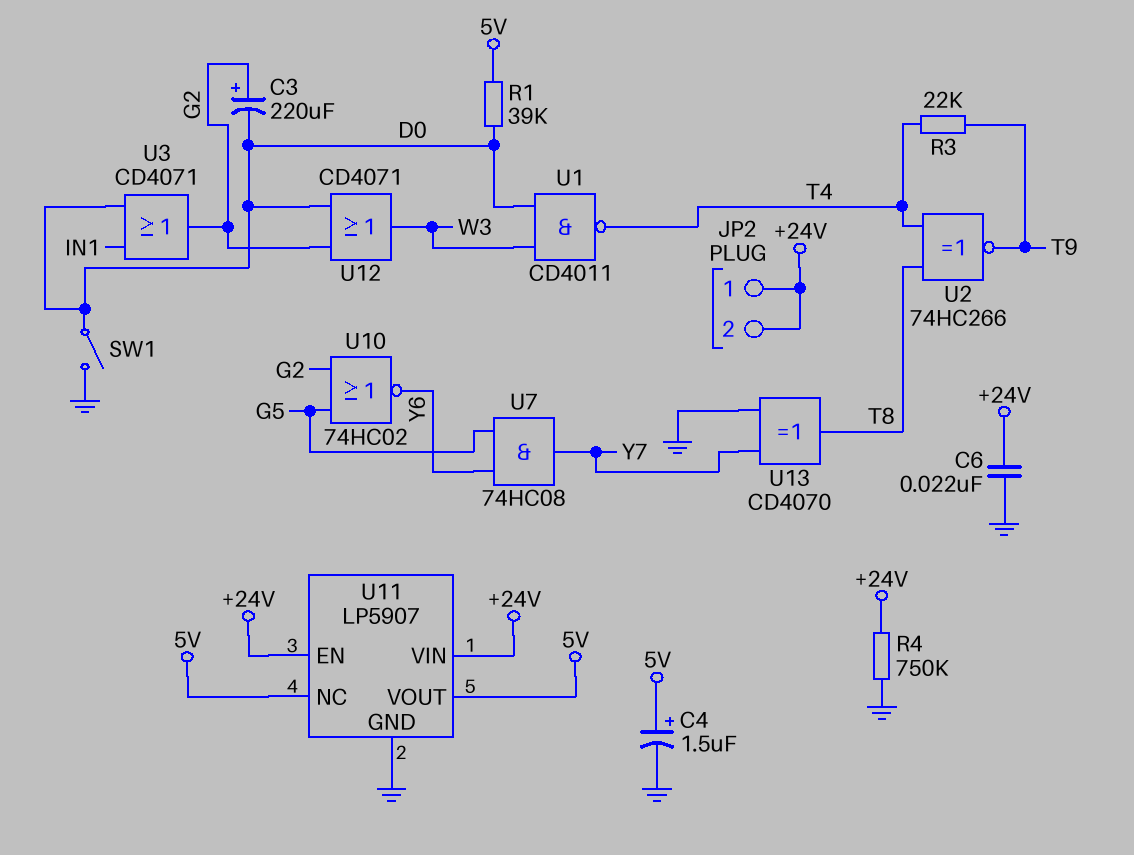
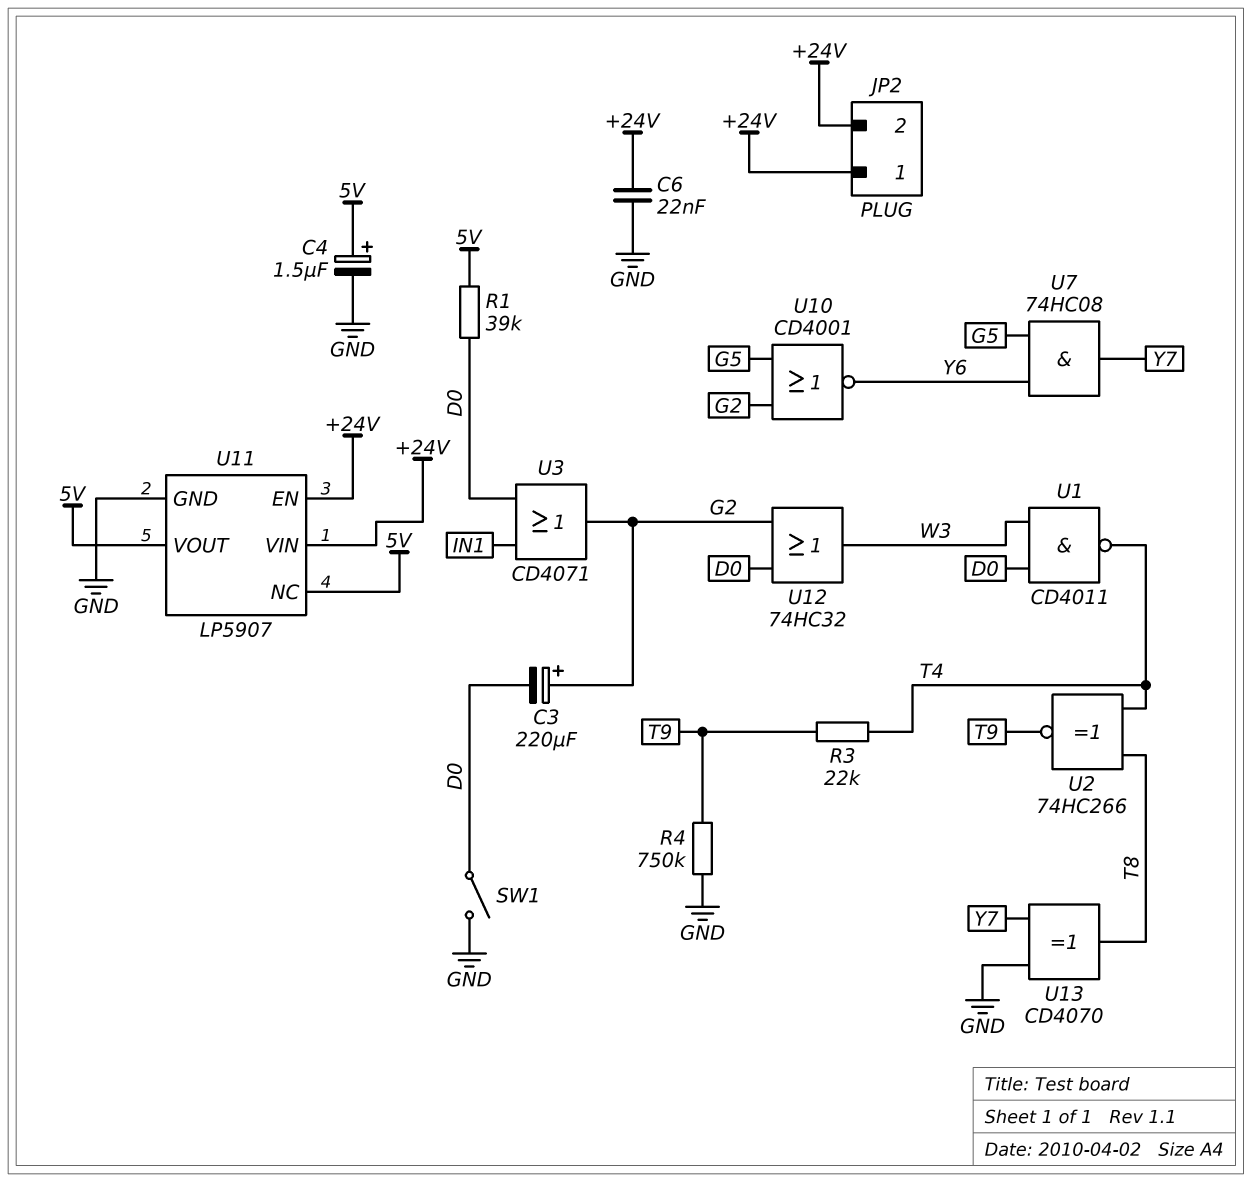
R4: 750k (+24V, GND) -> 750k (GND, T9)
U10: NOR 74HC02 (in G2, in G5, out Y6) -> NOR CD4001 (in G2, in G5, out Y6)
U12: OR CD4071 (in D0, in G2, out W3) -> OR 74HC32 (in D0, in G2, out W3)

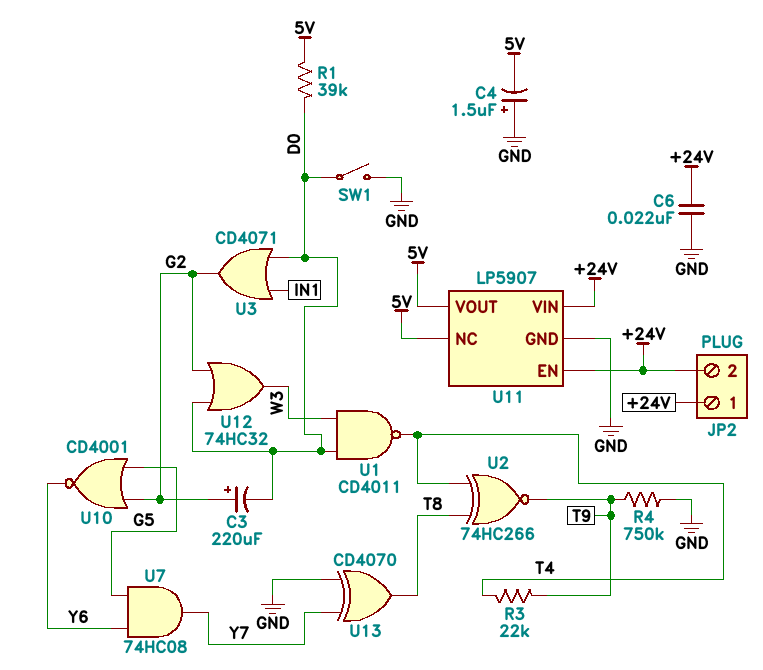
C4: 1.5uF (plus 5V, minus GND) -> 1.5uF (plus GND, minus 5V)

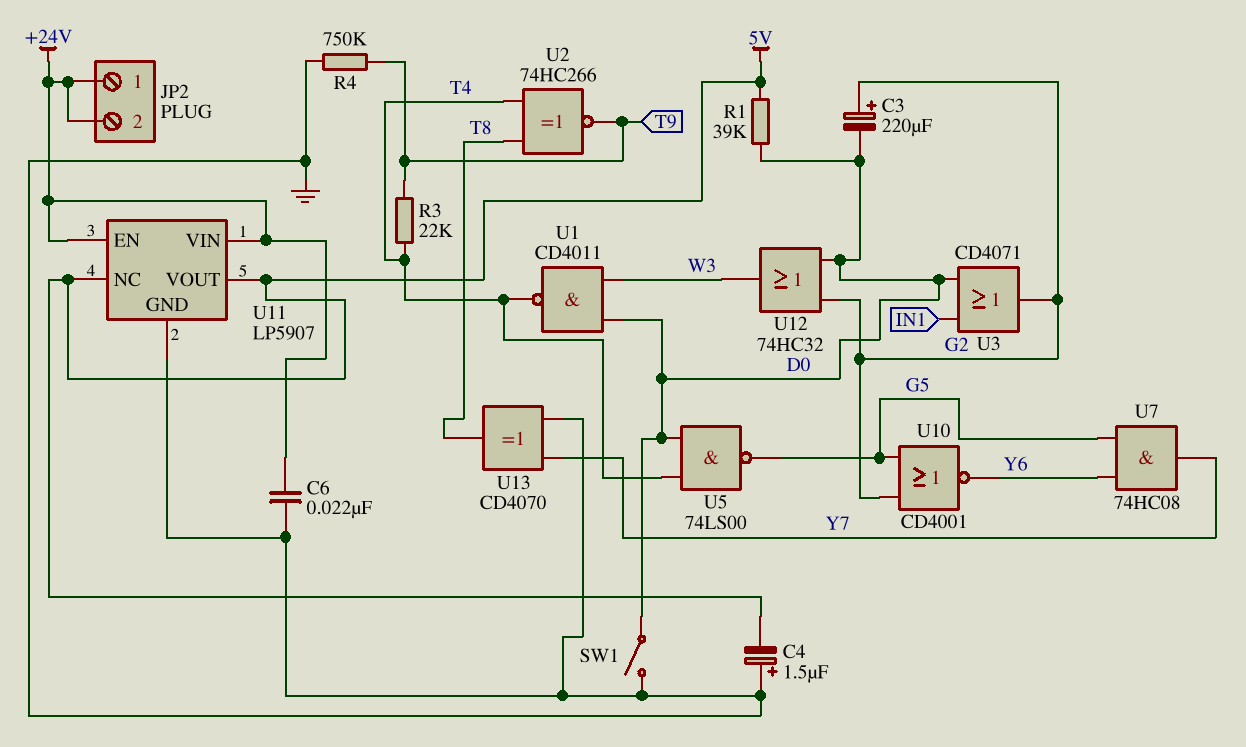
U5: none -> NAND 74LS00 (in D0, in T4, out G5)

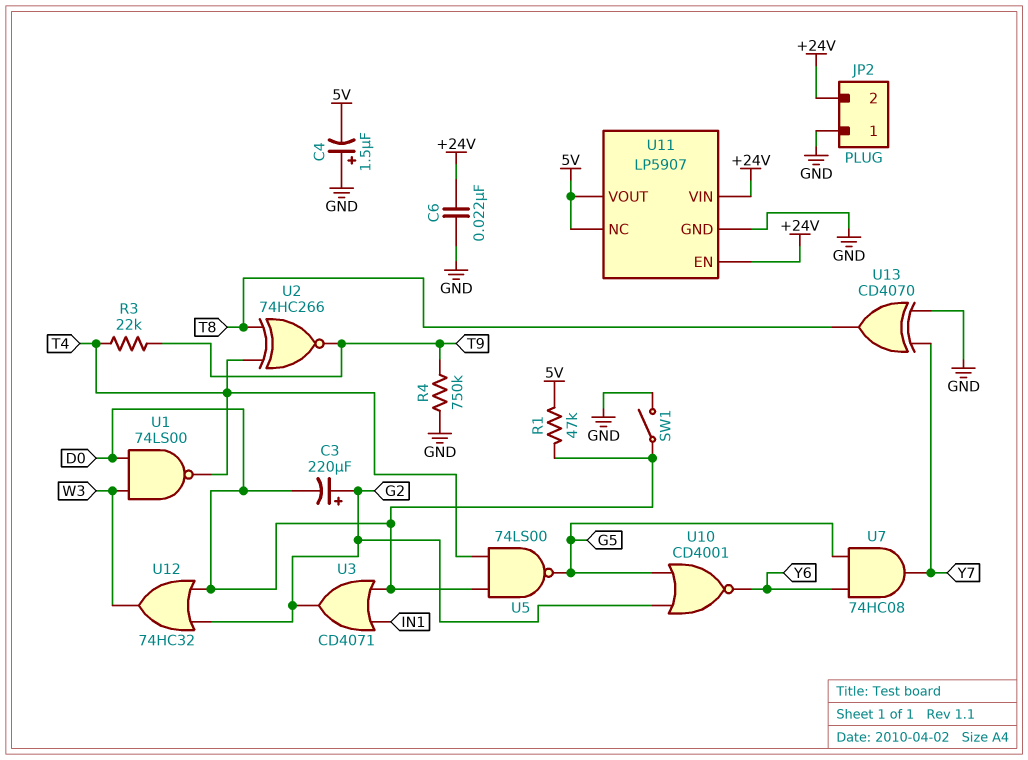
JP2 pin 1: +24V -> GND
R1: 39k (5V, D0) -> 47k (5V, D0)
U1: NAND CD4011 (in D0, in W3, out T4) -> NAND 74LS00 (in D0, in W3, out T4)

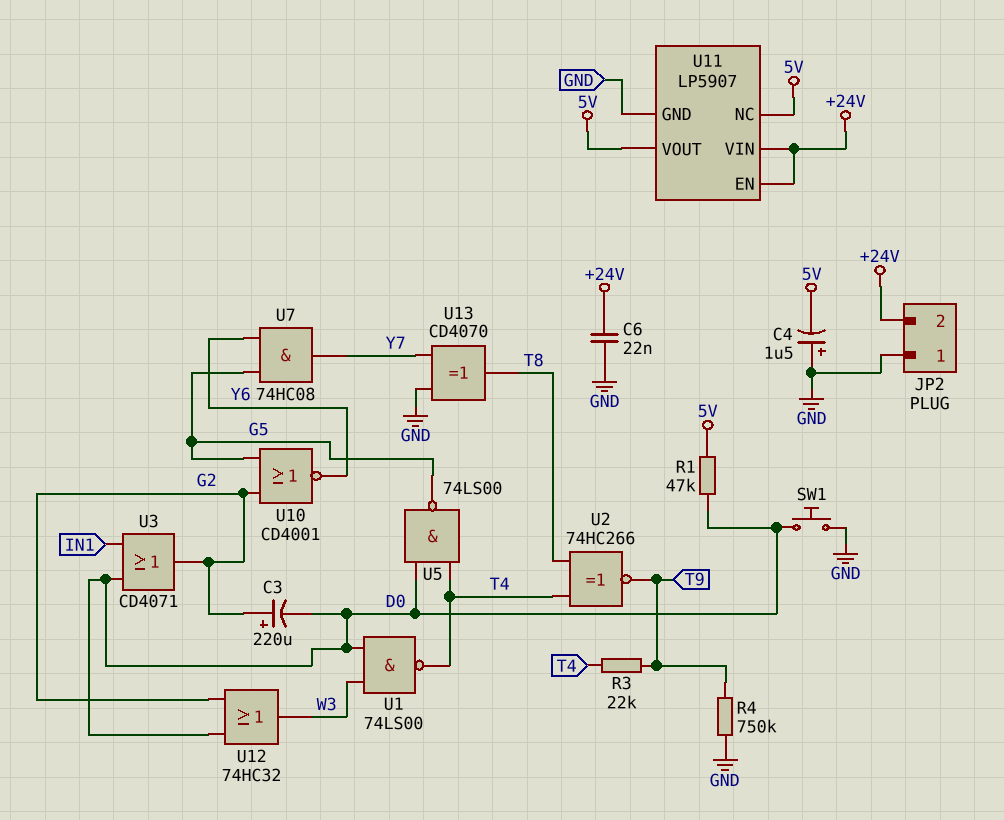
SW1: switch (D0, GND) -> button (D0, GND)

